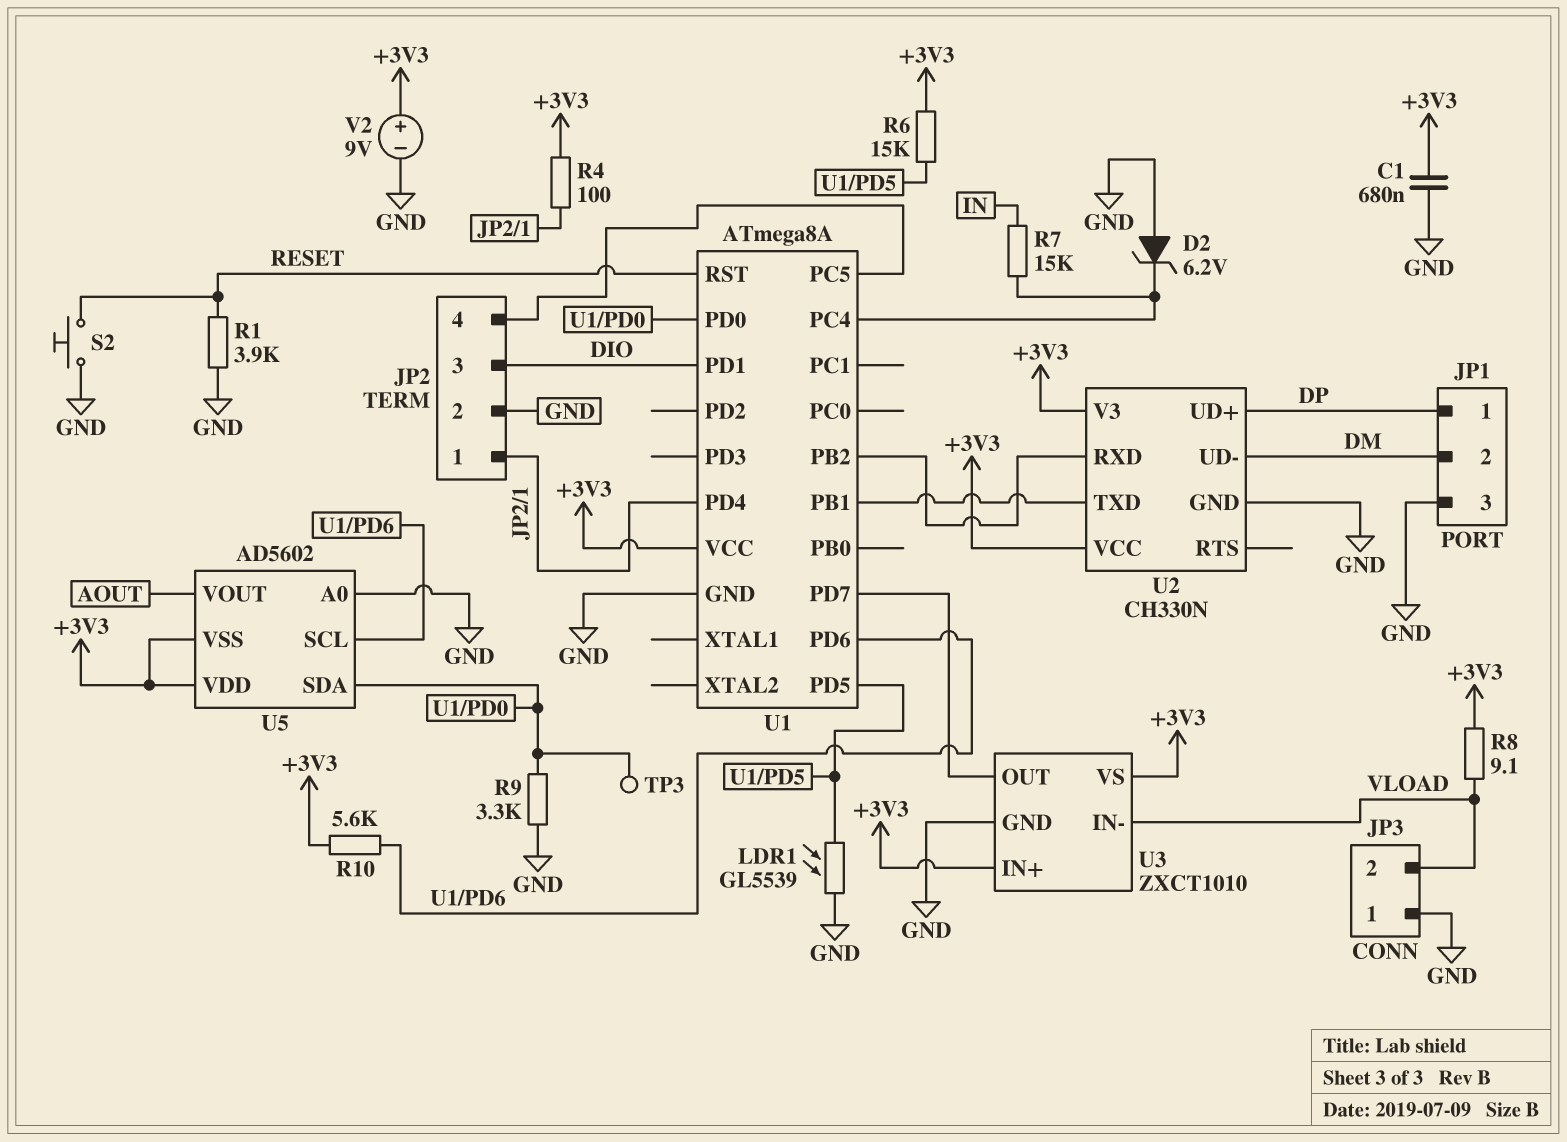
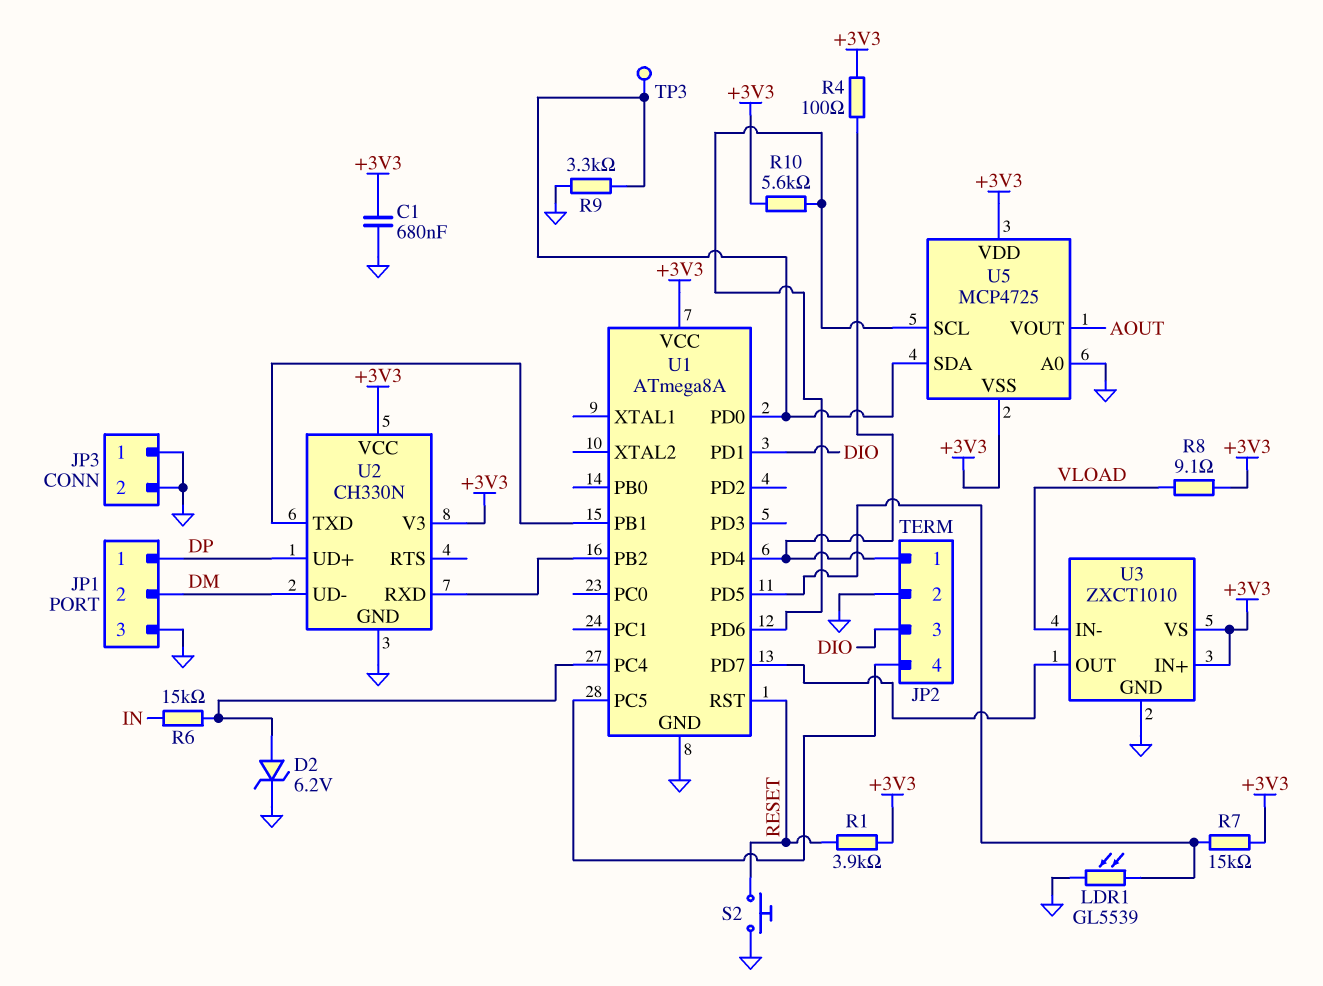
D2: zener 6.2V (A GND, K U1/PC4) -> zener 6.2V (A U1/PC4, K GND)
JP3 pin 2: VLOAD -> GND
R1: 3.9k (GND, RESET) -> 3.9k (+3V3, RESET)
R6: 15k (+3V3, U1/PD5) -> 15k (IN, U1/PC4)
R7: 15k (IN, U1/PC4) -> 15k (+3V3, U1/PD5)
U5: AD5602 -> MCP4725
V2: 9V (plus +3V3, minus GND) -> none

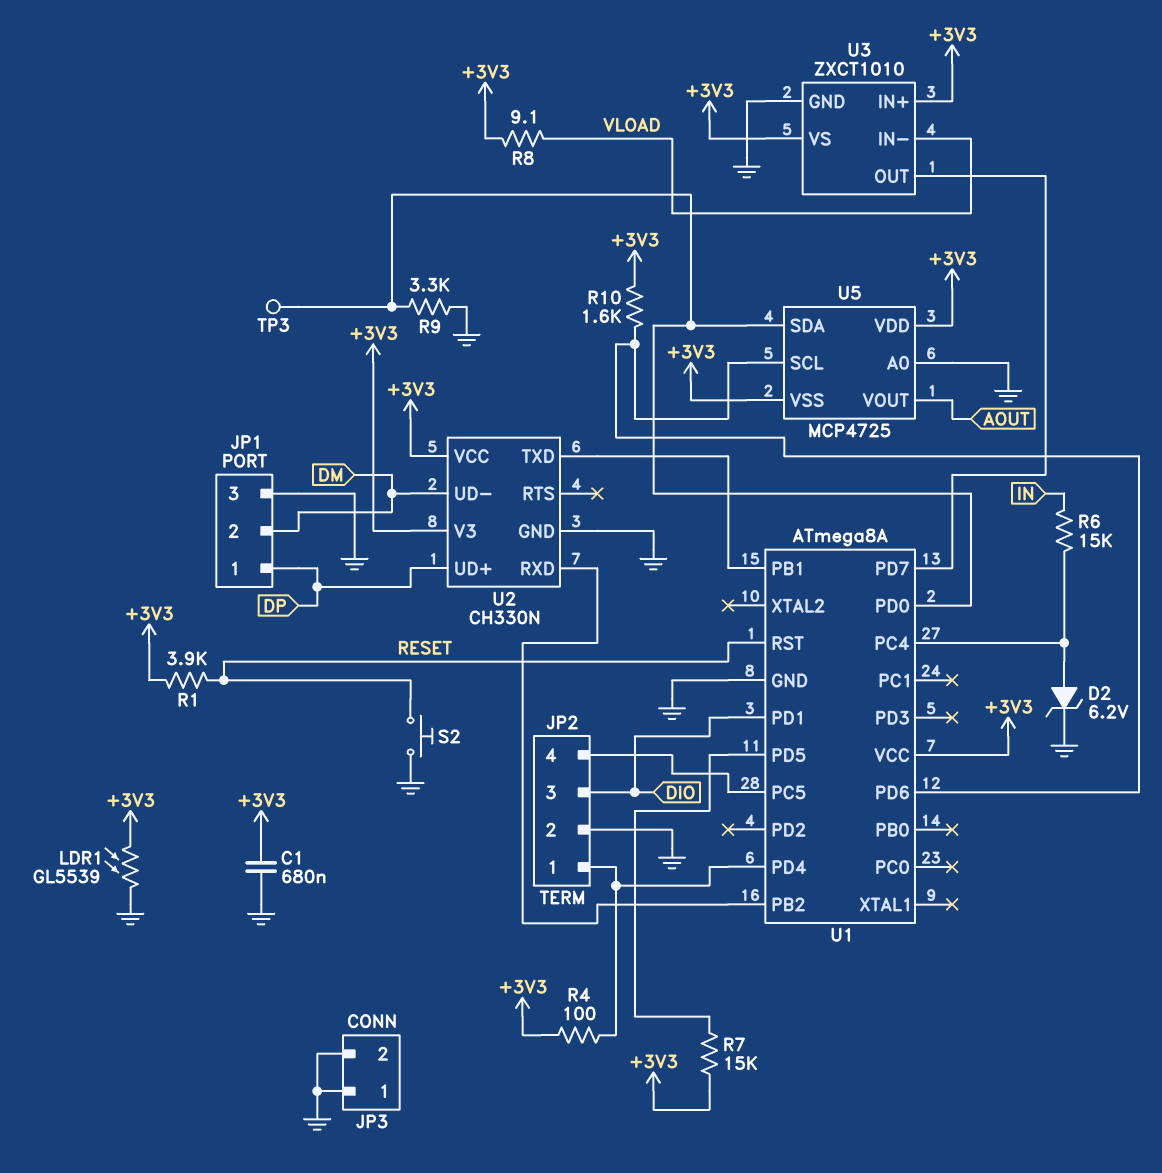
LDR1: GL5539 (GND, U1/PD5) -> GL5539 (+3V3, GND)
R10: 5.6k (+3V3, U1/PD6) -> 1.6k (+3V3, U1/PD6)

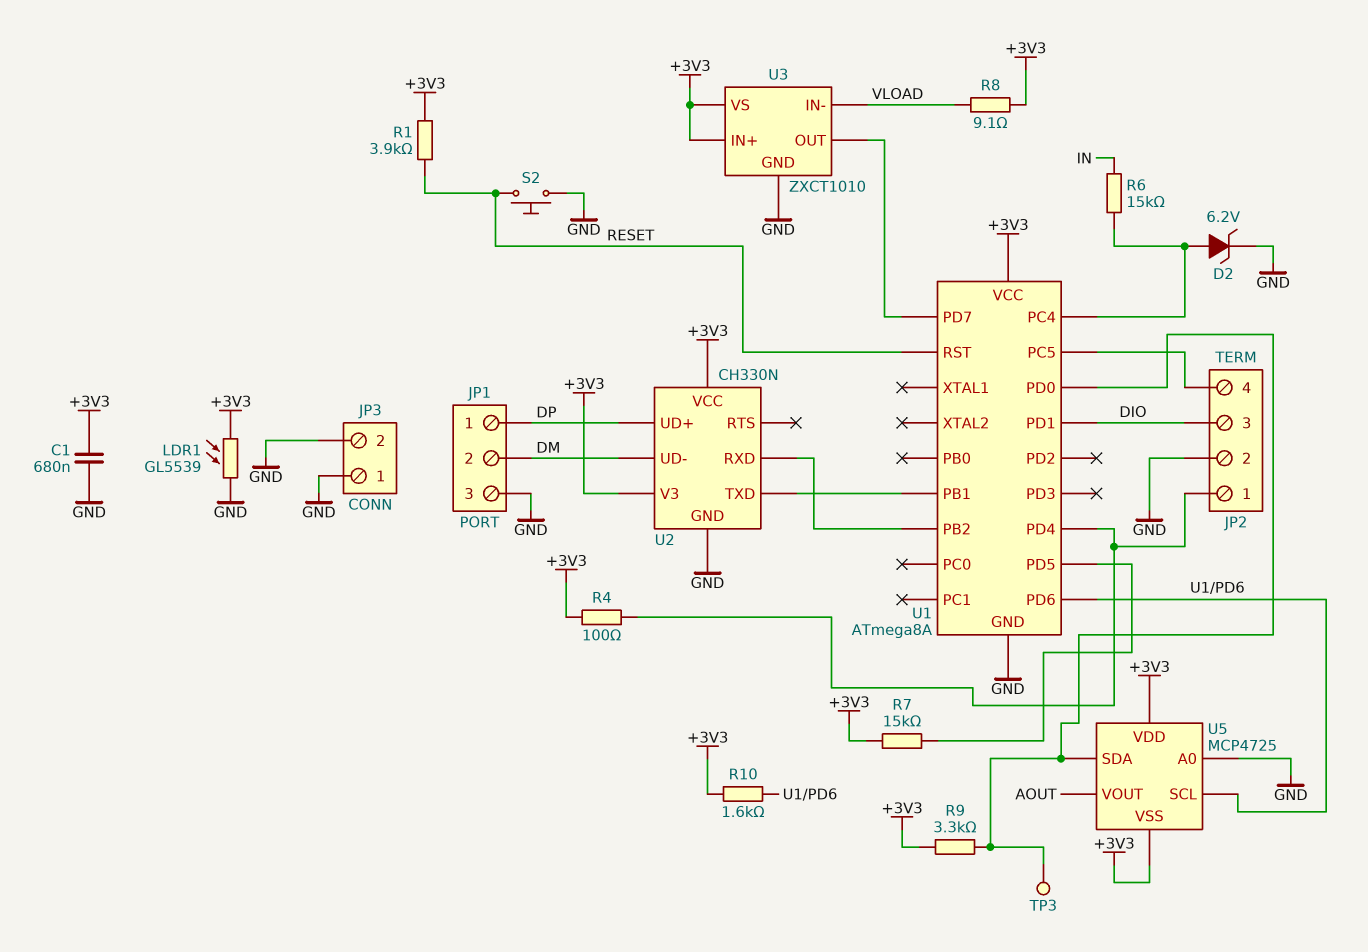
R9: 3.3k (GND, U1/PD0) -> 3.3k (+3V3, U1/PD0)

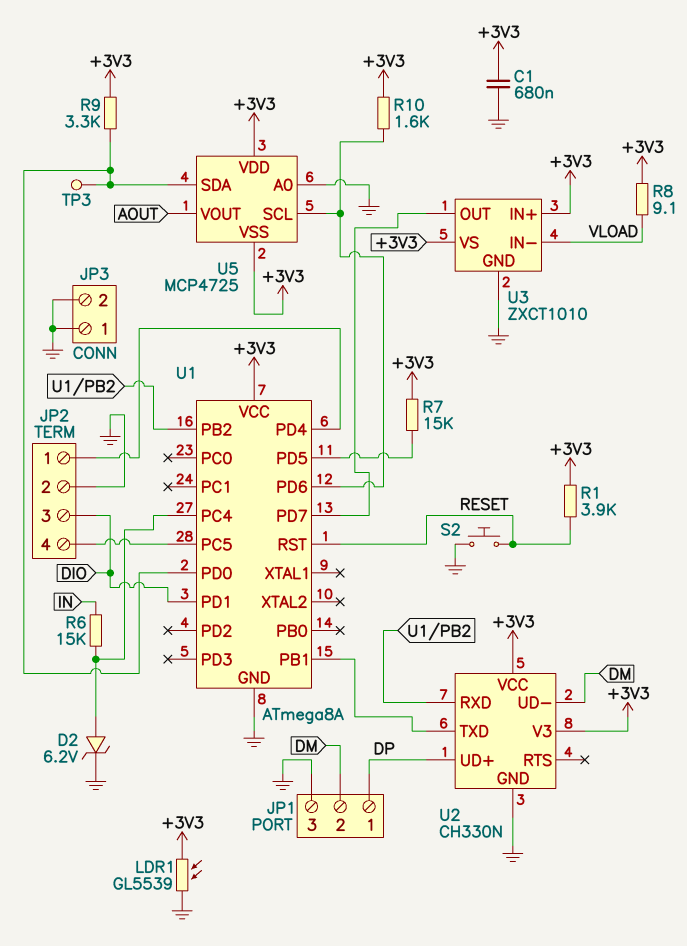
R4: 100 (+3V3, JP2/1) -> none

